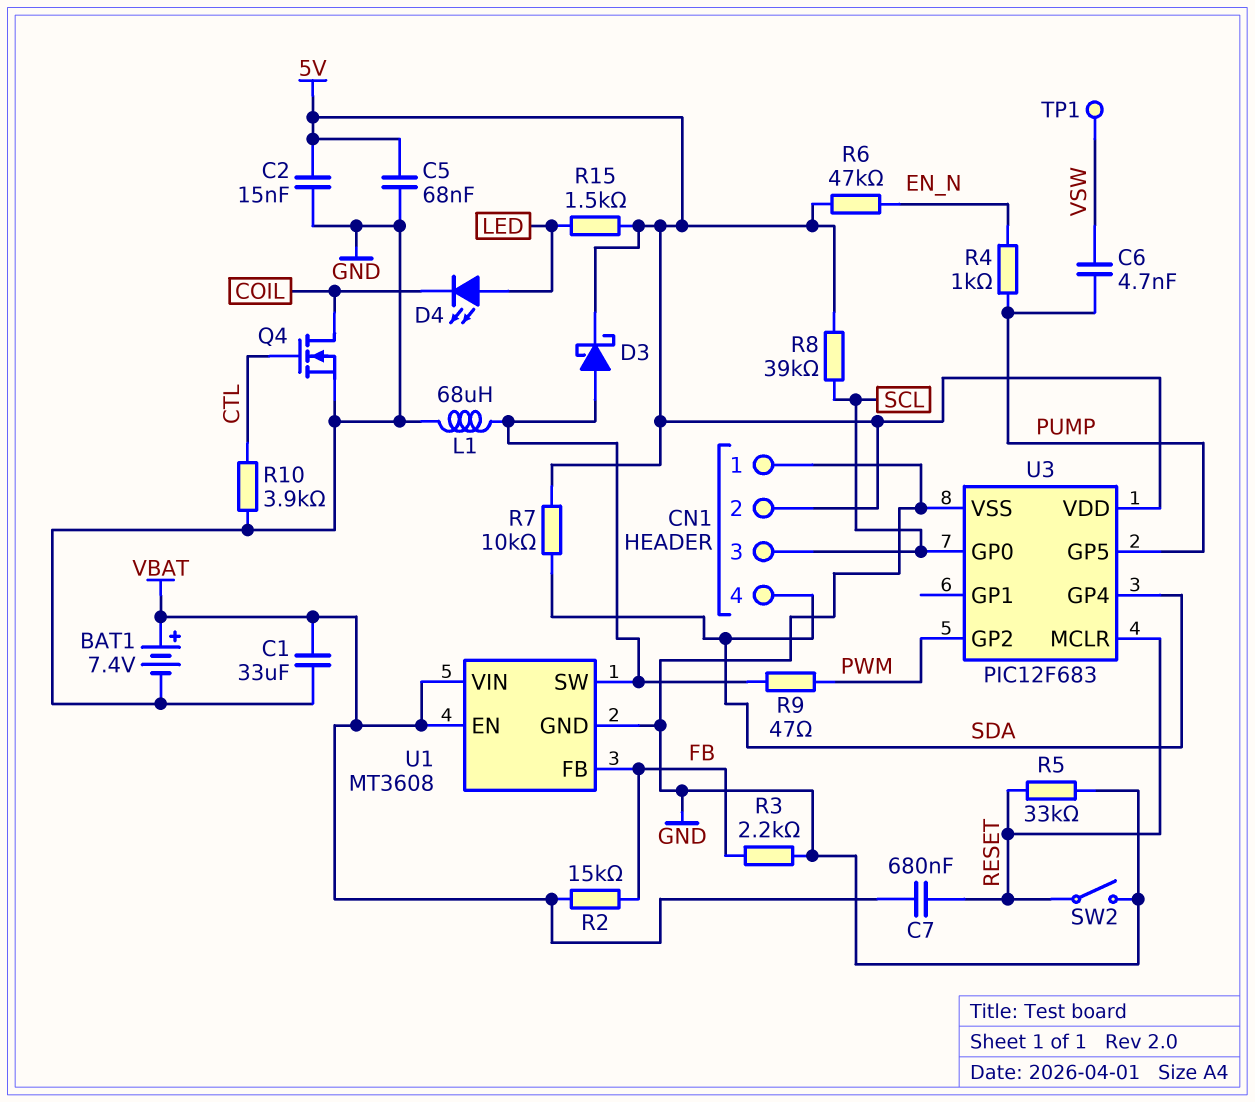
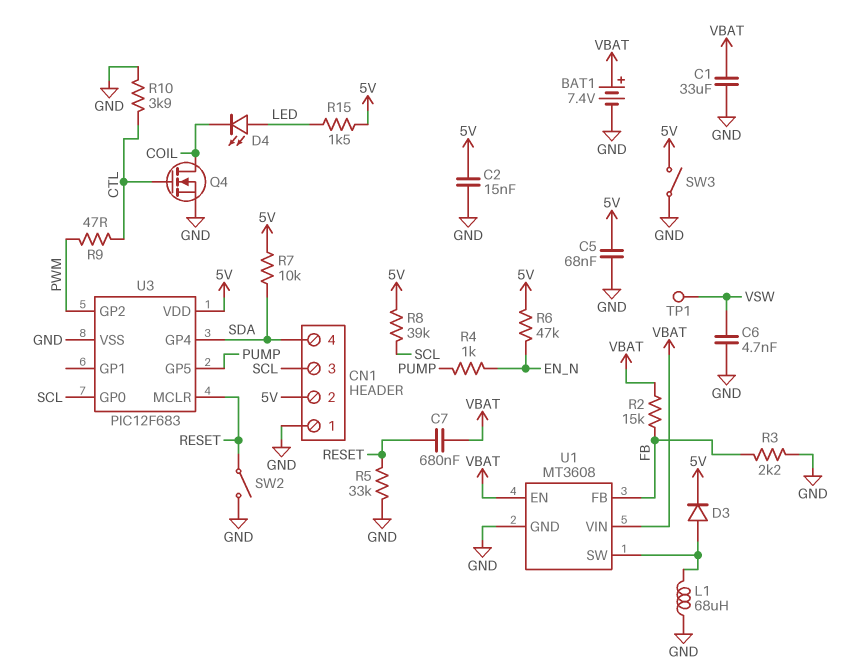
C6: 4.7nF (PUMP, VSW) -> 4.7nF (GND, VSW)
D3: schottky (A U1/SW, K 5V) -> diode (A U1/SW, K 5V)
R9: 47 (PWM, U1/SW) -> 47 (CTL, PWM)
SW3: none -> switch (5V, GND)

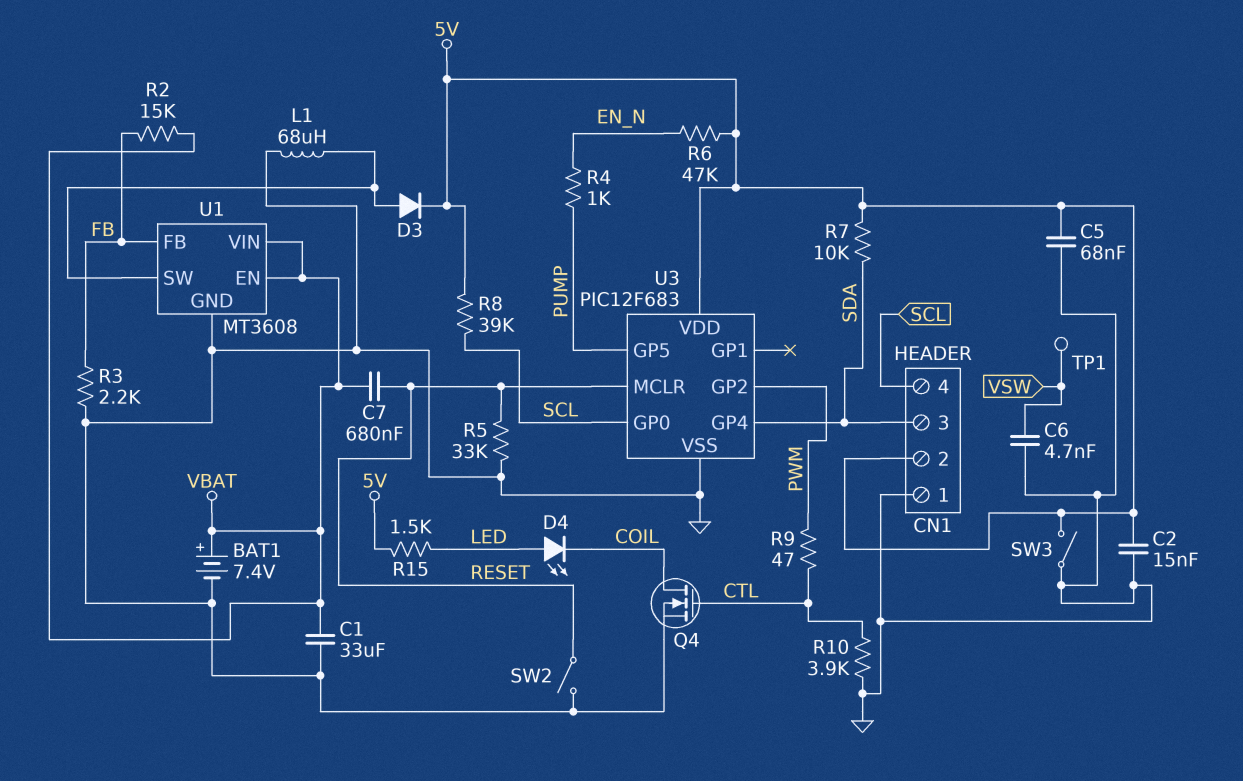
CN1 pin 3: SCL -> SDA
CN1 pin 4: SDA -> SCL

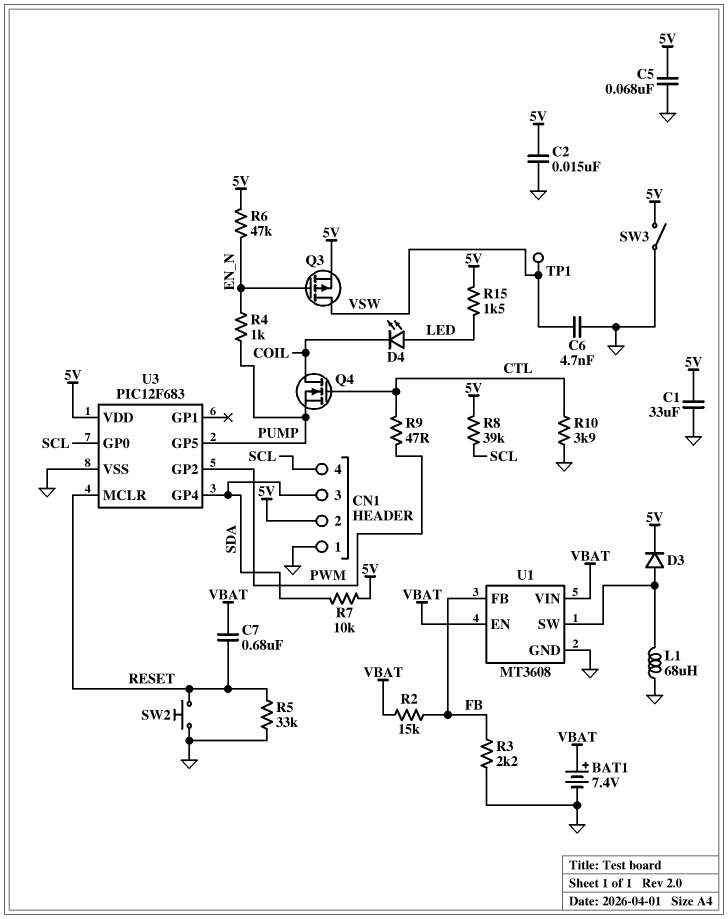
C1: 33uF (GND, VBAT) -> 33uF (5V, GND)
Q3: none -> PMOS (G EN_N, D VSW, S 5V)
Q4: NMOS (G CTL, D COIL, S GND) -> NMOS (G CTL, D COIL, S PUMP)
SW2: switch (GND, RESET) -> button (GND, RESET)

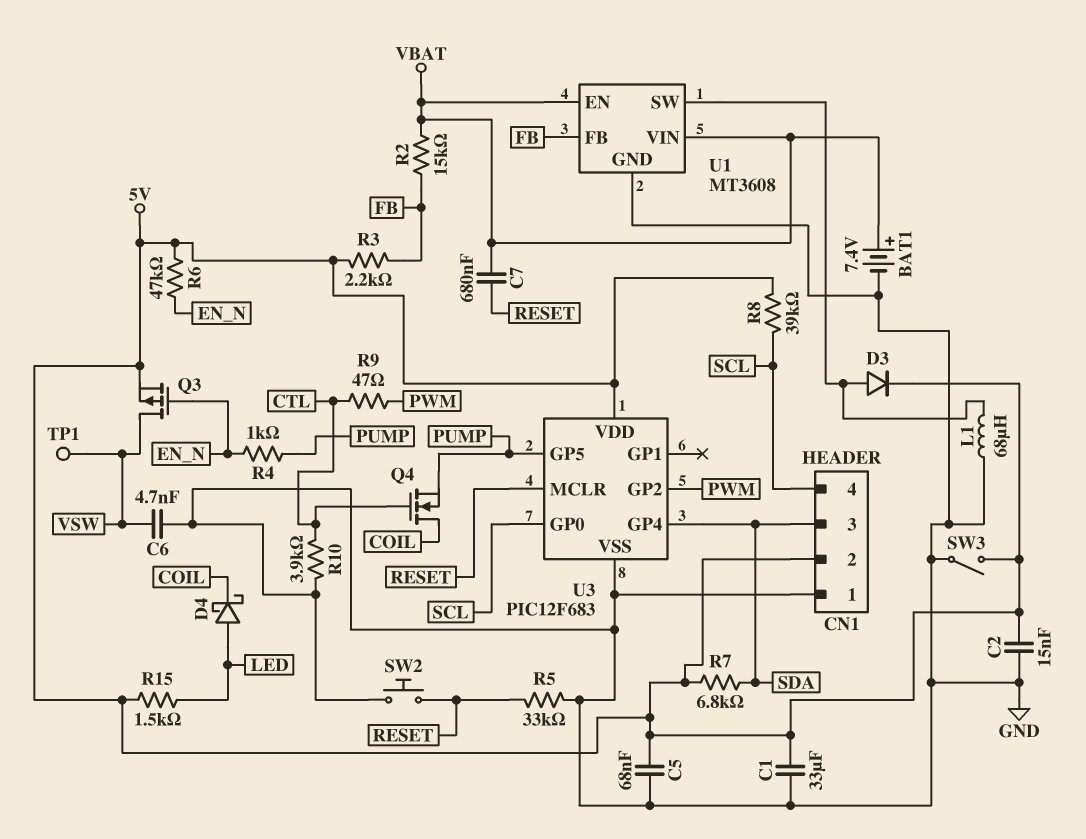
D4: LED (A LED, K COIL) -> schottky (A LED, K COIL)
R3: 2.2k (FB, GND) -> 2.2k (5V, FB)
R7: 10k (5V, SDA) -> 6.8k (5V, SDA)

